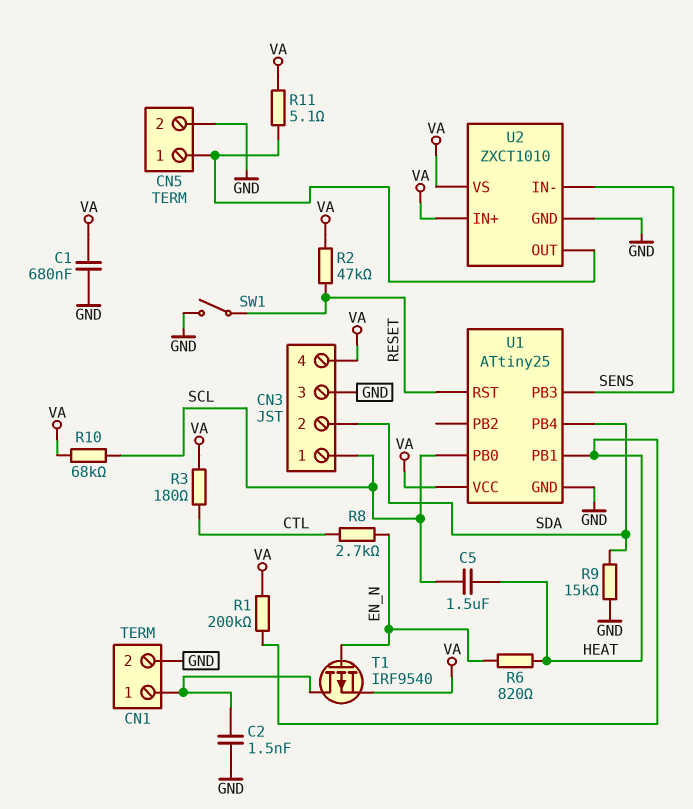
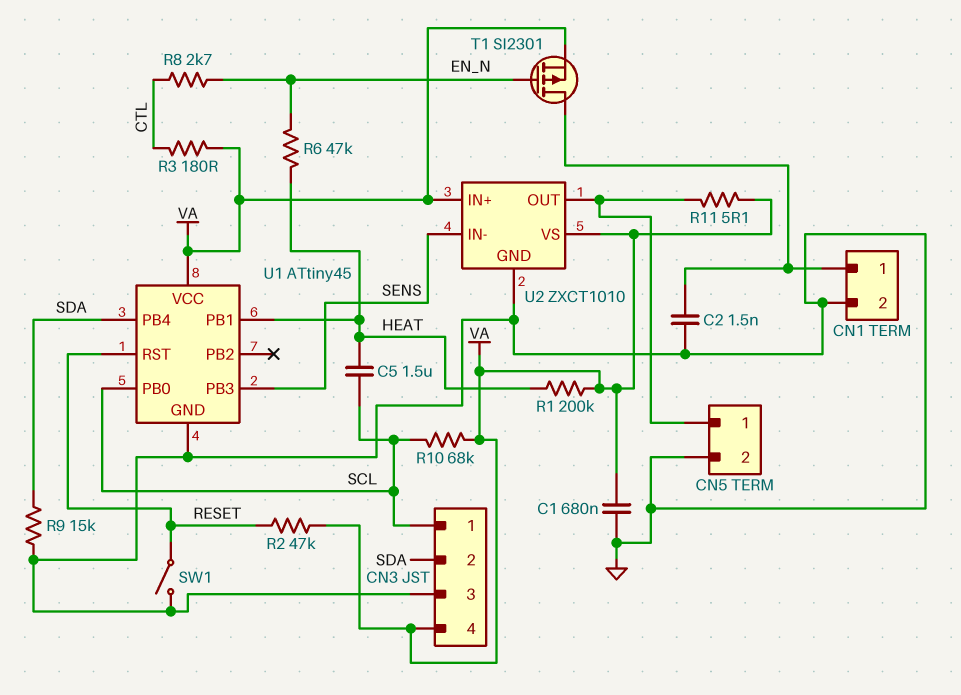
R6: 820 (EN_N, HEAT) -> 47k (EN_N, HEAT)
T1: PMOS IRF9540 (G EN_N, D CN1/1, S VA) -> PMOS SI2301 (G EN_N, D CN1/1, S VA)
U1: ATtiny25 -> ATtiny45

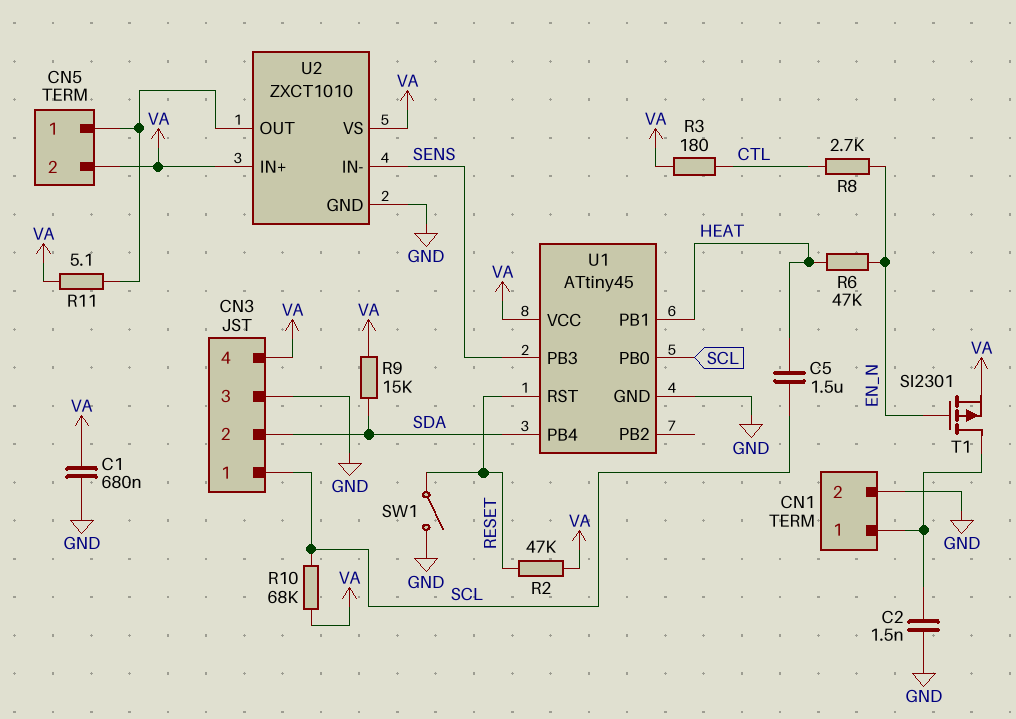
CN5 pin 2: GND -> VA
R1: 200k (HEAT, VA) -> none
R9: 15k (GND, SDA) -> 15k (SDA, VA)

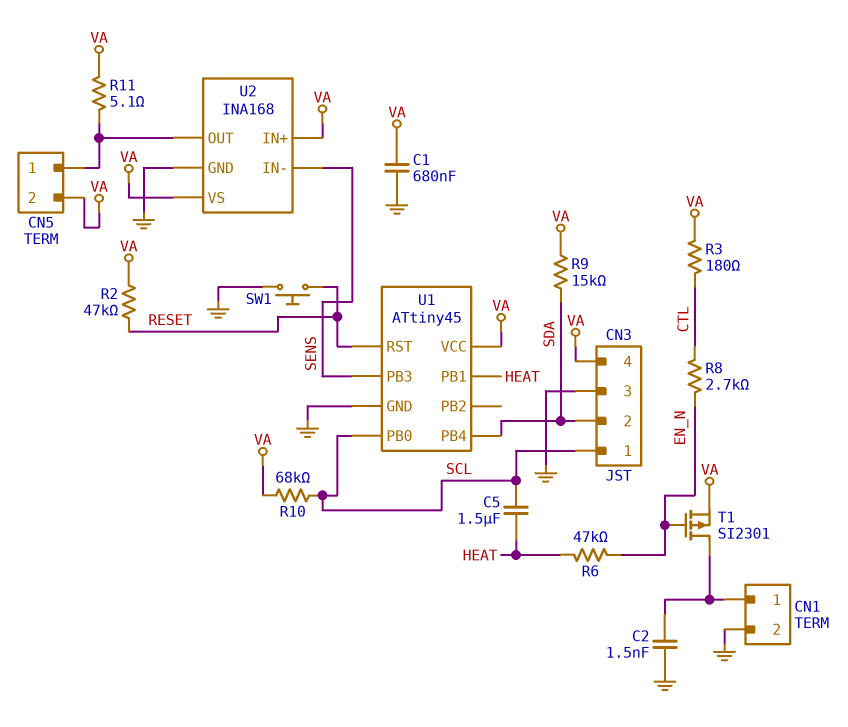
SW1: switch (GND, RESET) -> button (GND, RESET)
U2: ZXCT1010 -> INA168

